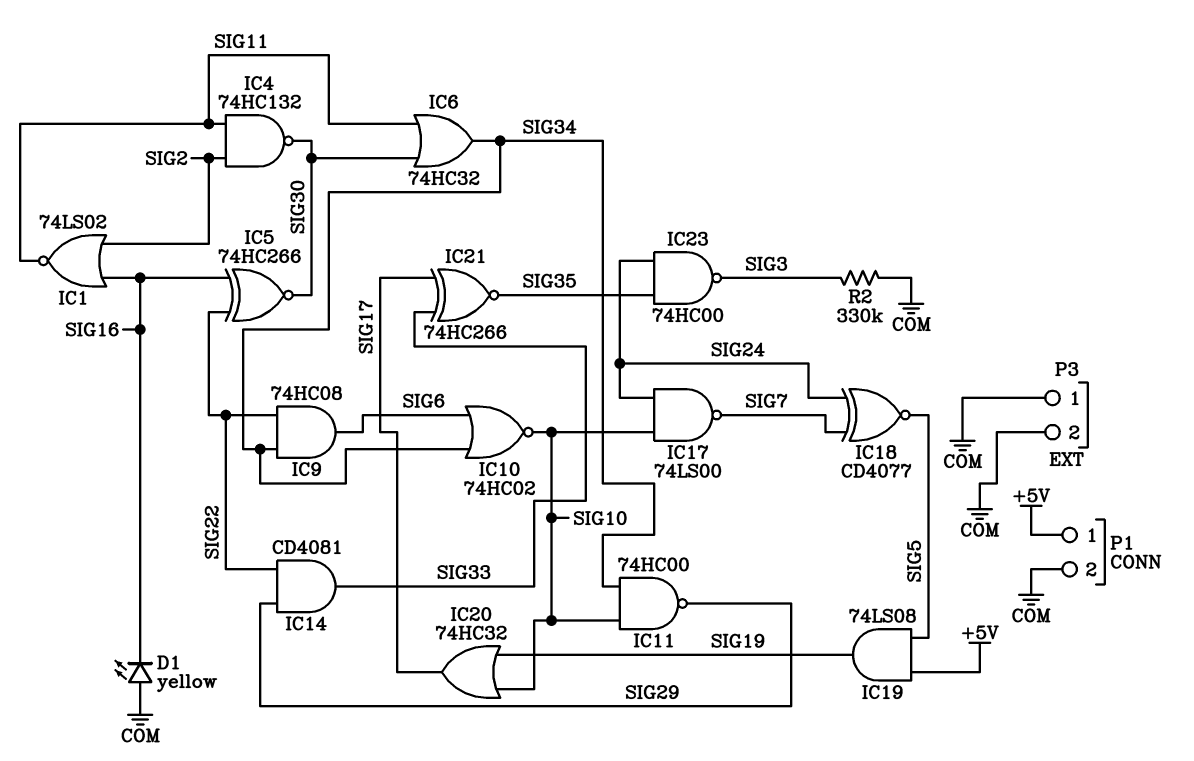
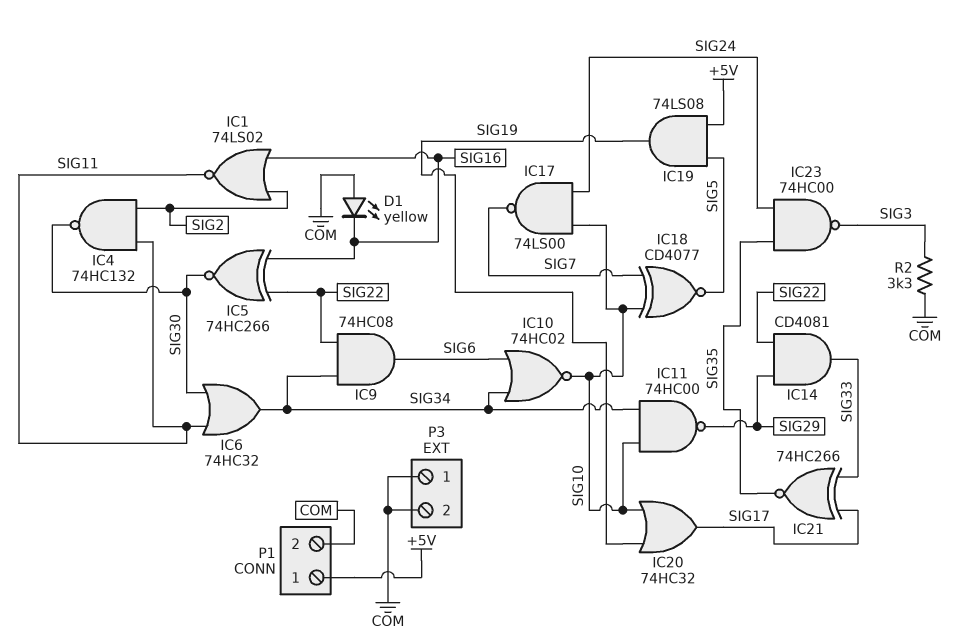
IC18: XNOR CD4077 (in SIG7, in SIG24, out SIG5) -> XNOR CD4077 (in SIG7, in SIG10, out SIG5)
R2: 330k (COM, SIG3) -> 3.3k (COM, SIG3)

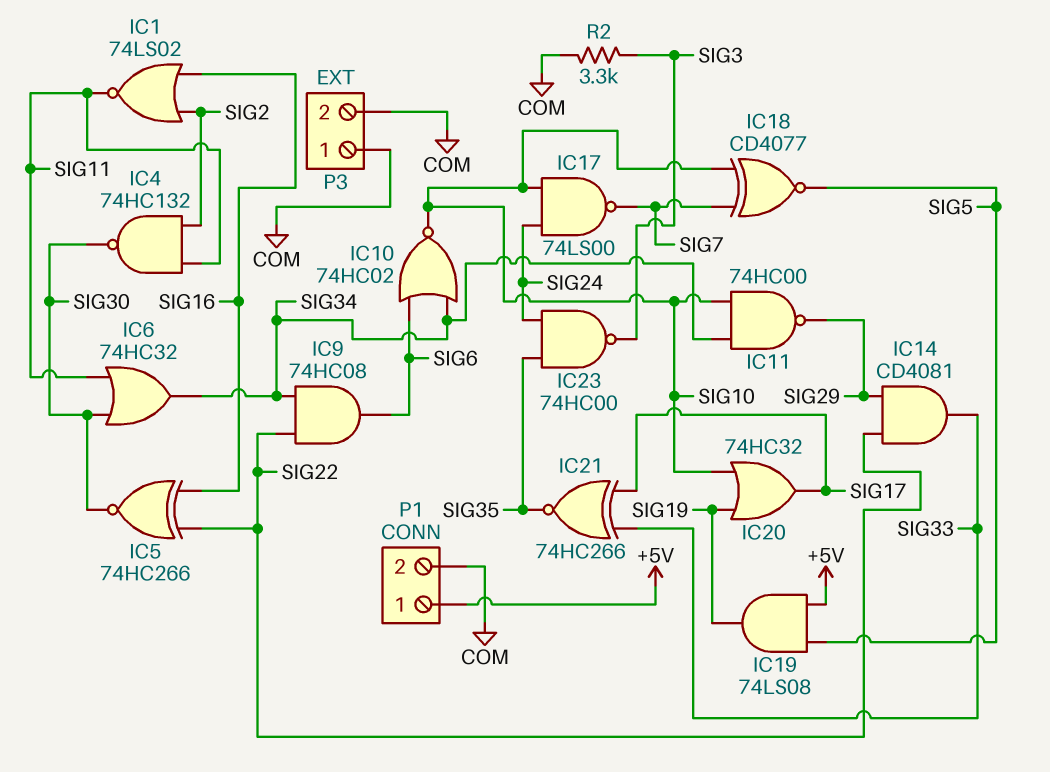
D1: LED yellow (A COM, K SIG16) -> none

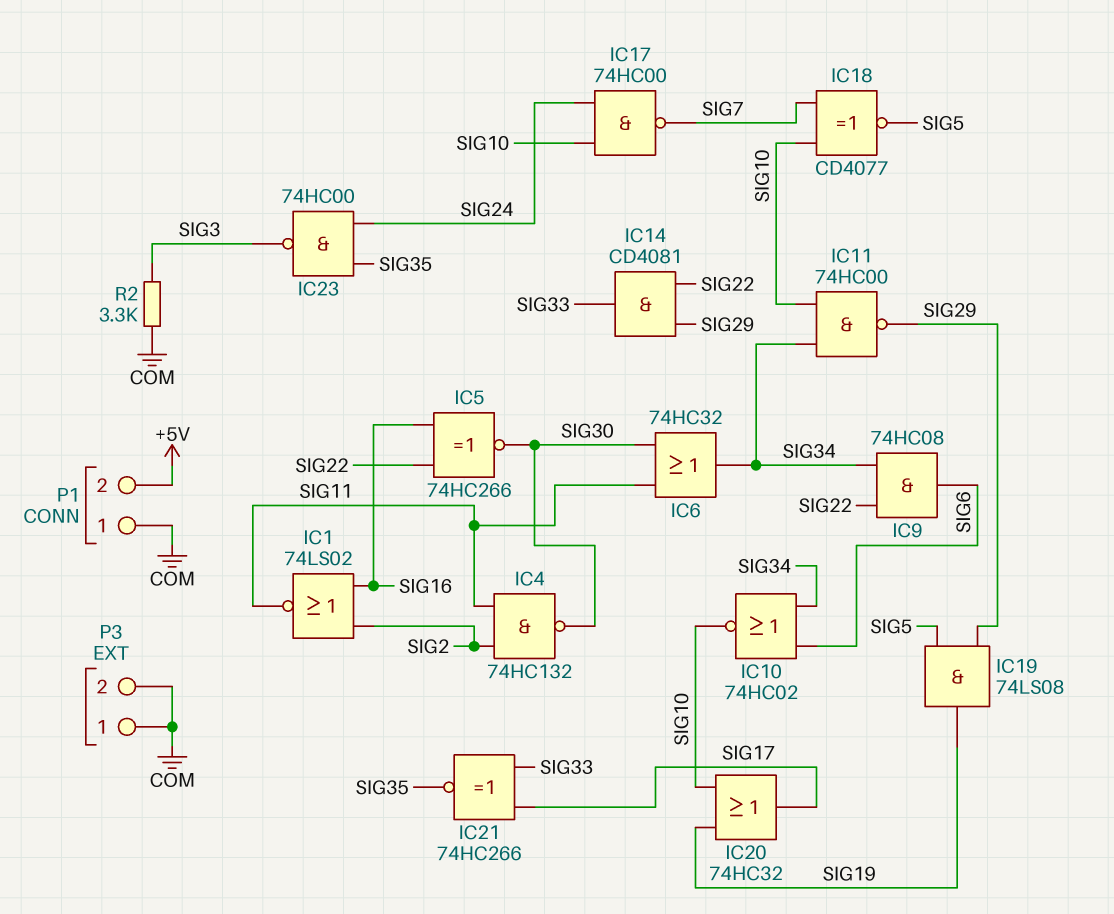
IC17: NAND 74LS00 (in SIG10, in SIG24, out SIG7) -> NAND 74HC00 (in SIG10, in SIG24, out SIG7)
IC19: AND 74LS08 (in +5V, in SIG5, out SIG19) -> AND 74LS08 (in SIG5, in SIG29, out SIG19)
P1 pin 1: +5V -> COM
P1 pin 2: COM -> +5V

